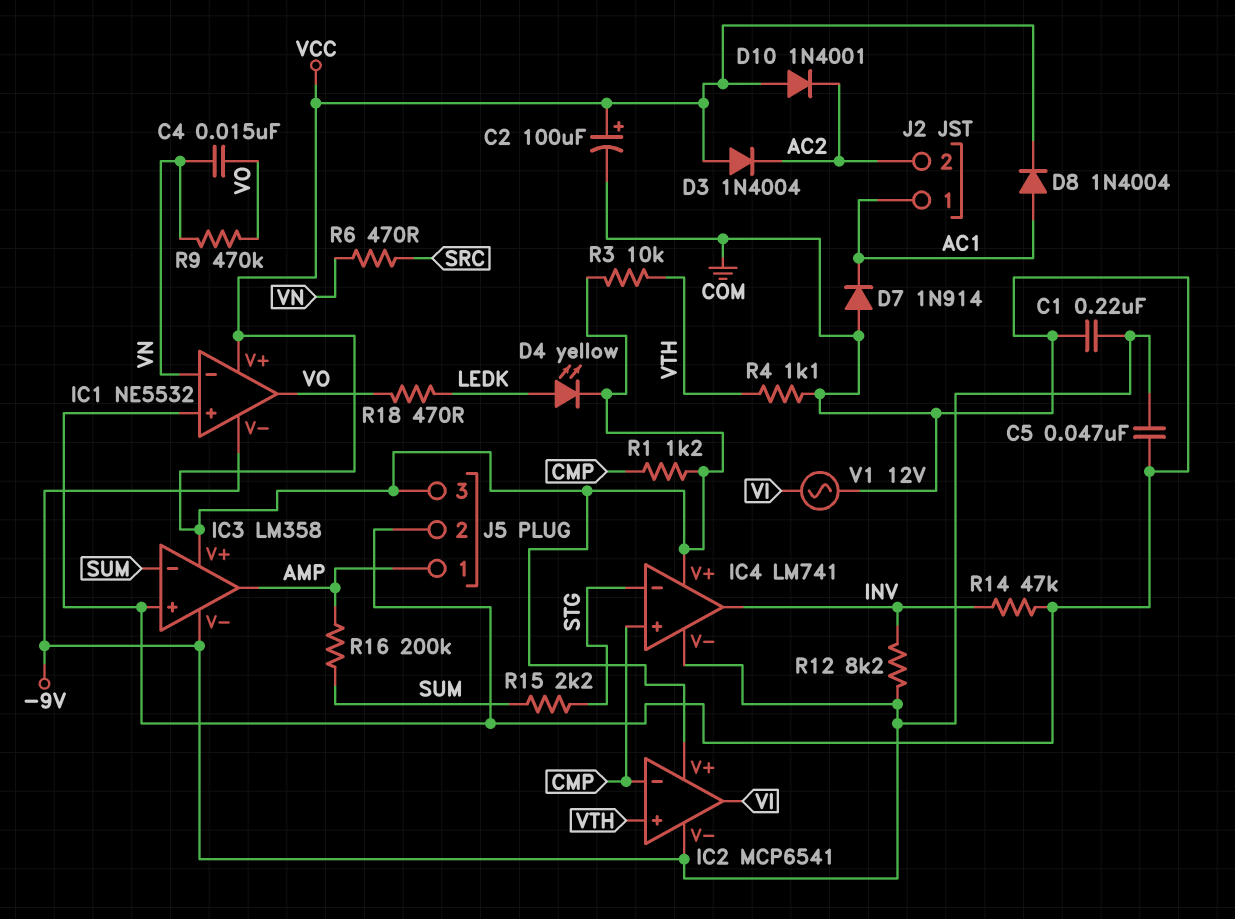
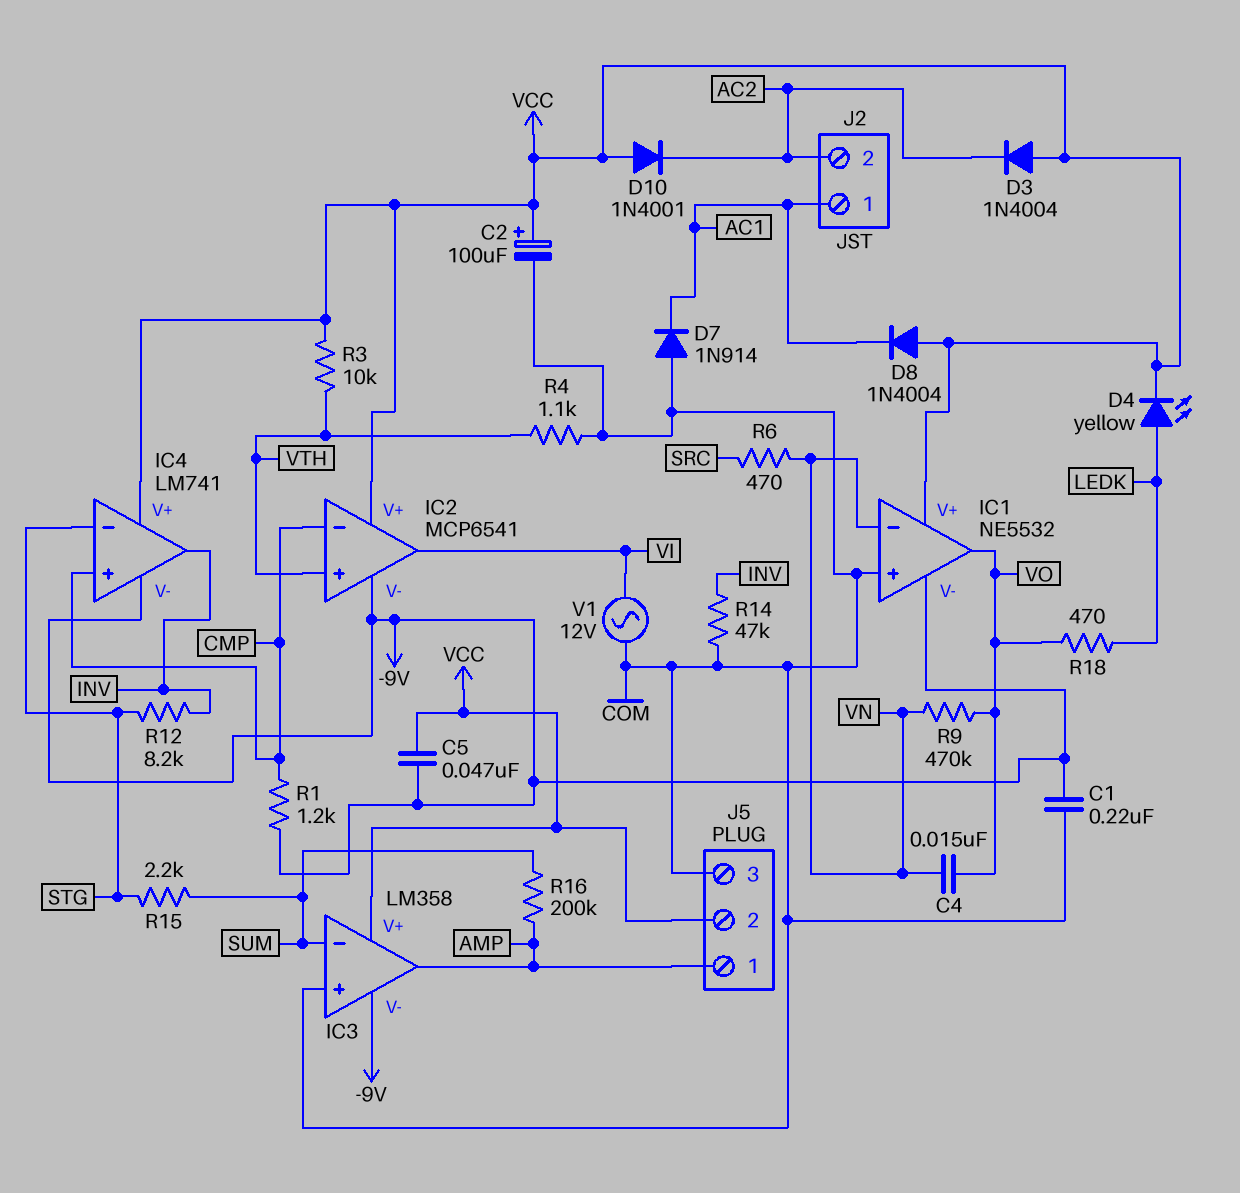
C5: 47nF (-9V, COM) -> 47nF (-9V, VCC)
D8: diode 1N4004 (A AC1, K VCC) -> diode 1N4004 (A VCC, K AC1)
J5 pin 2: COM -> VCC
J5 pin 3: VCC -> COM
R1: 1.2k (CMP, VCC) -> 1.2k (-9V, CMP)
R12: 8.2k (-9V, INV) -> 8.2k (INV, STG)

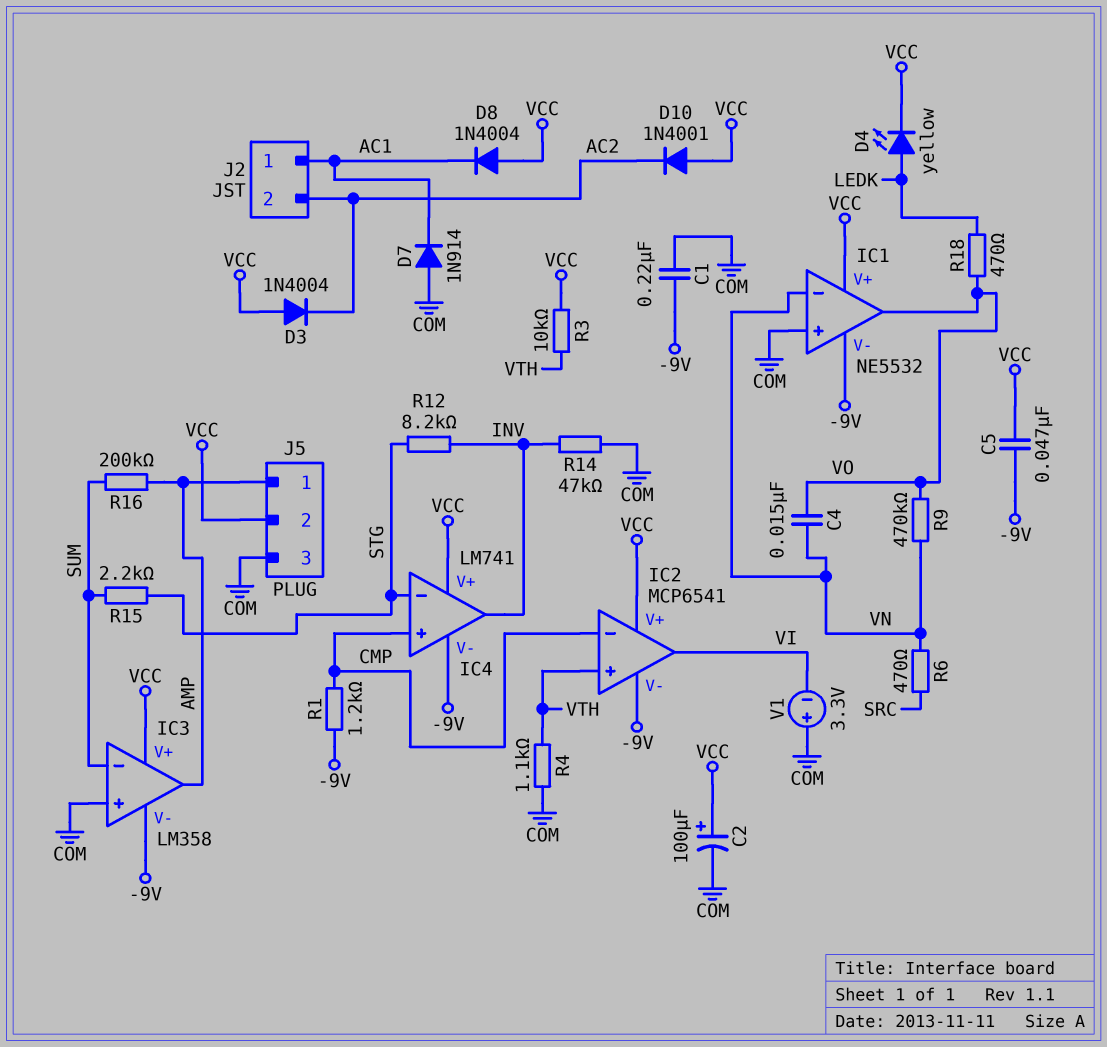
V1: AC 12V (COM, VI) -> 3.3V (plus COM, minus VI)

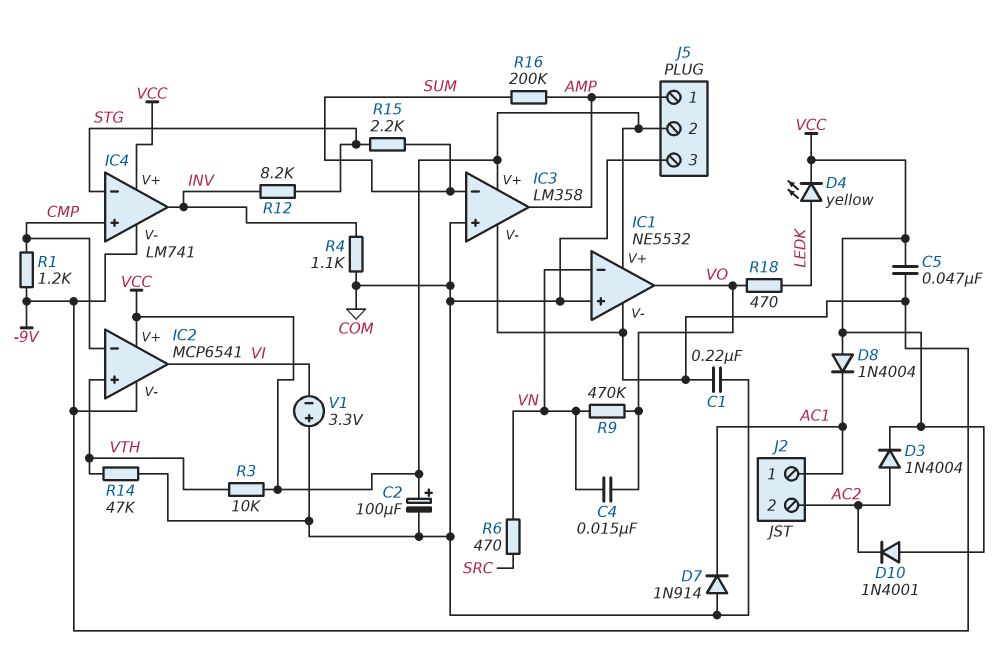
D3: diode 1N4004 (A VCC, K AC2) -> diode 1N4004 (A AC2, K VCC)
R4: 1.1k (COM, VTH) -> 1.1k (COM, INV)
R14: 47k (COM, INV) -> 47k (COM, VTH)

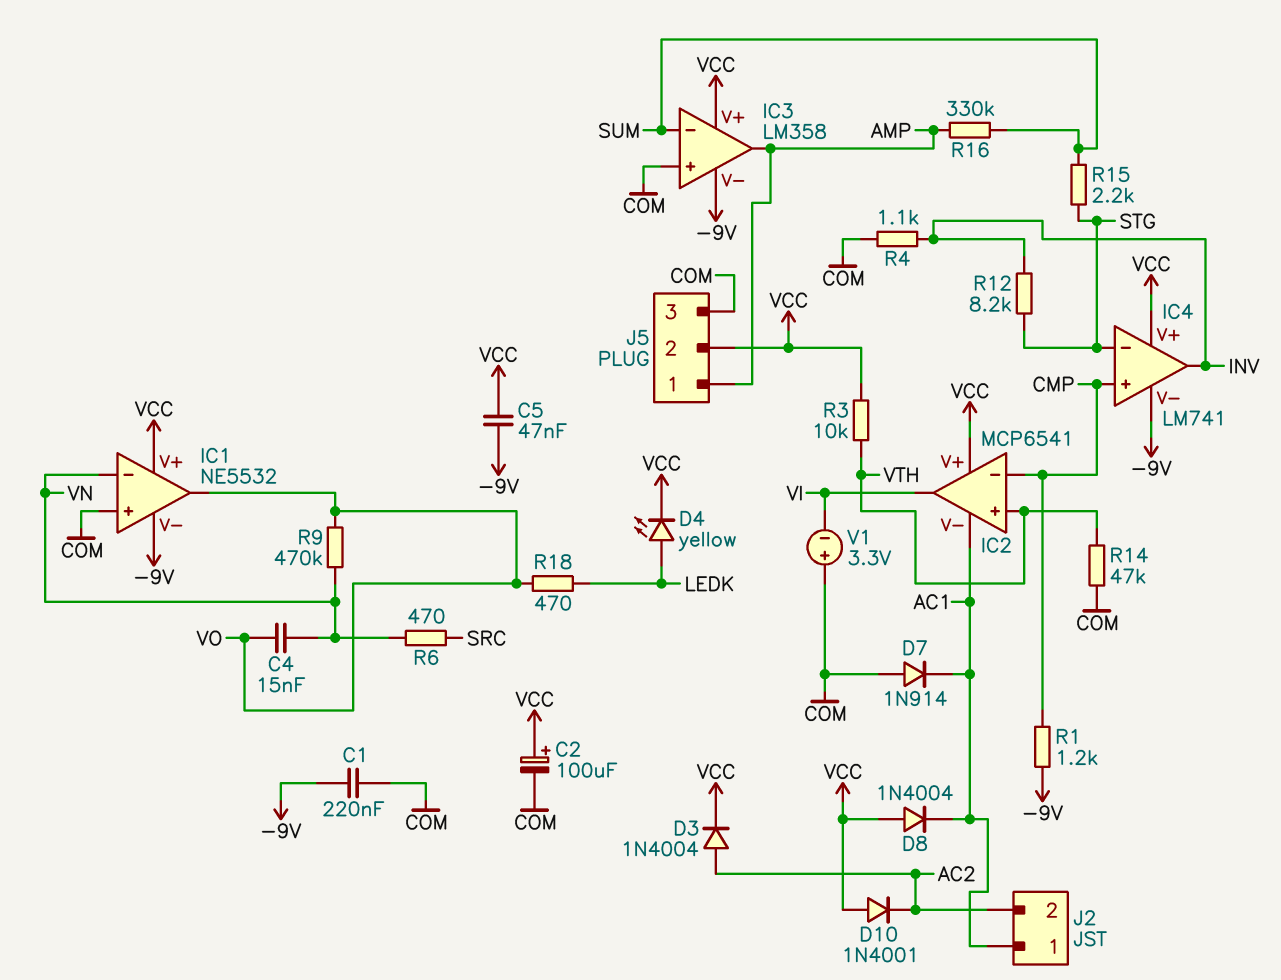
IC2 pin V-: -9V -> AC1
R16: 200k (AMP, SUM) -> 330k (AMP, SUM)

